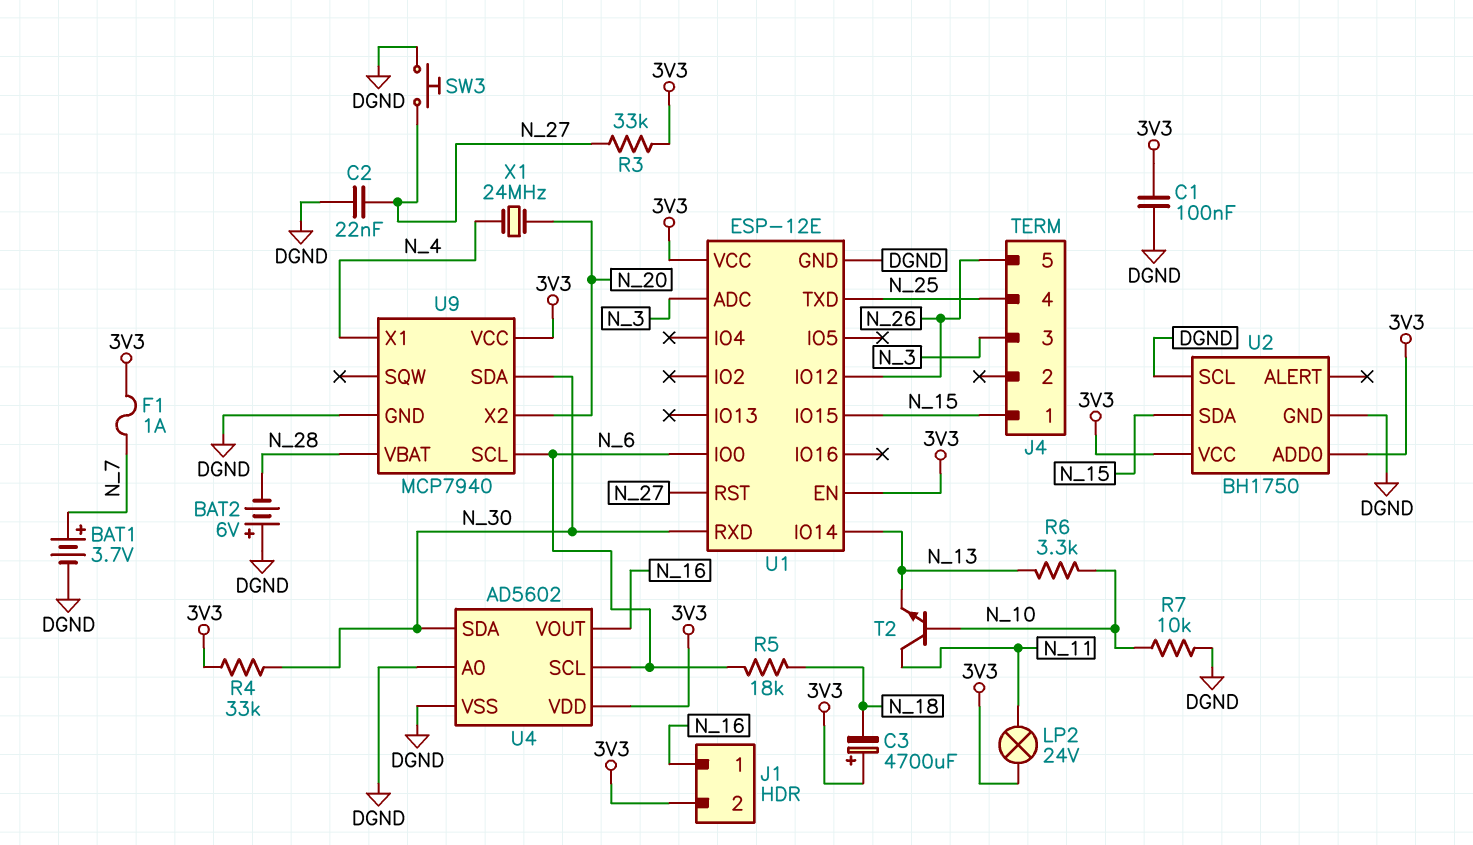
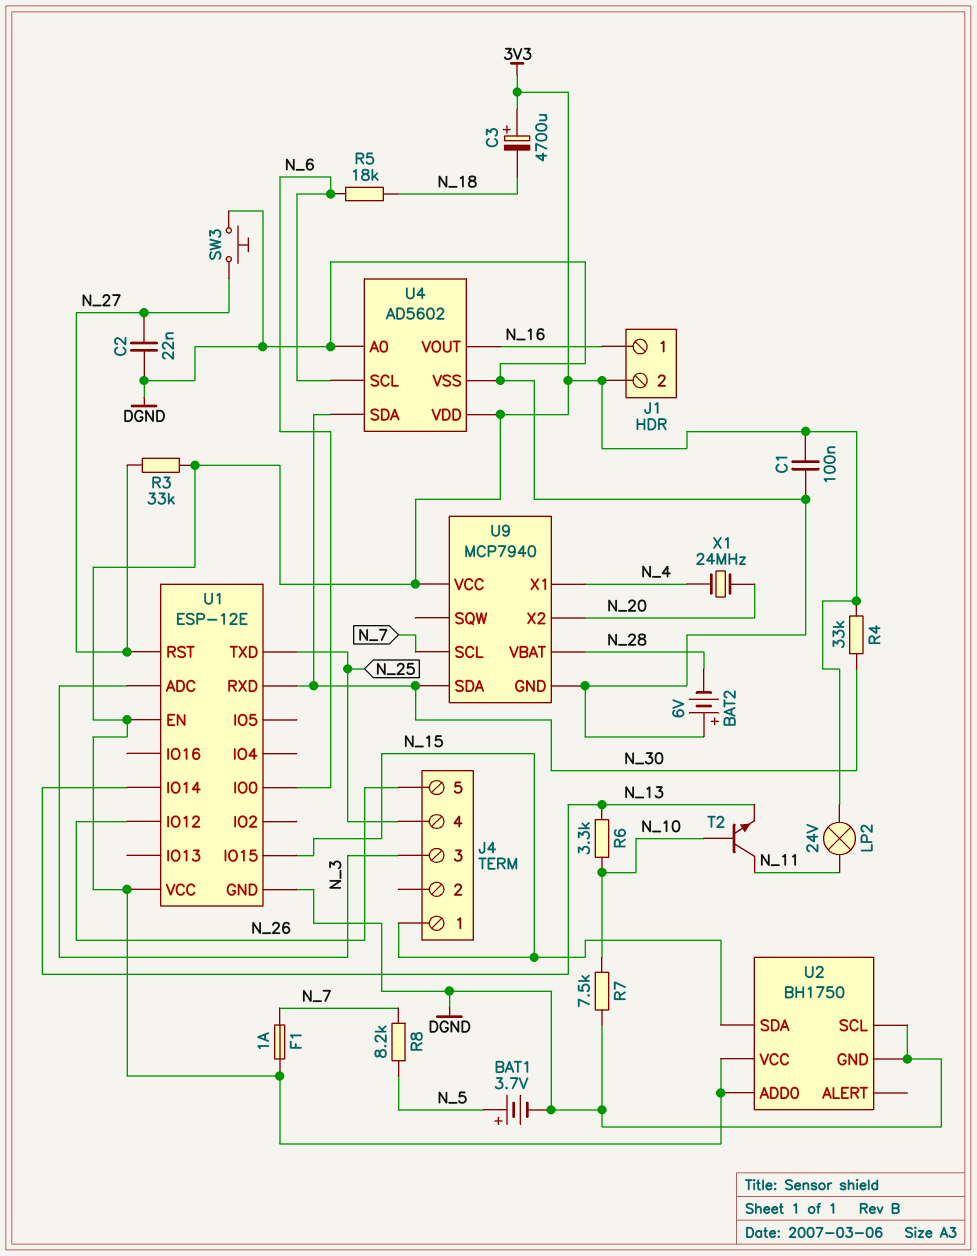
BAT1: 3.7V (plus N_7, minus DGND) -> 3.7V (plus N_5, minus DGND)
R7: 10k (DGND, N_10) -> 7.5k (DGND, N_10)
R8: none -> 8.2k (N_5, N_7)
U9 pin SCL: N_6 -> N_7

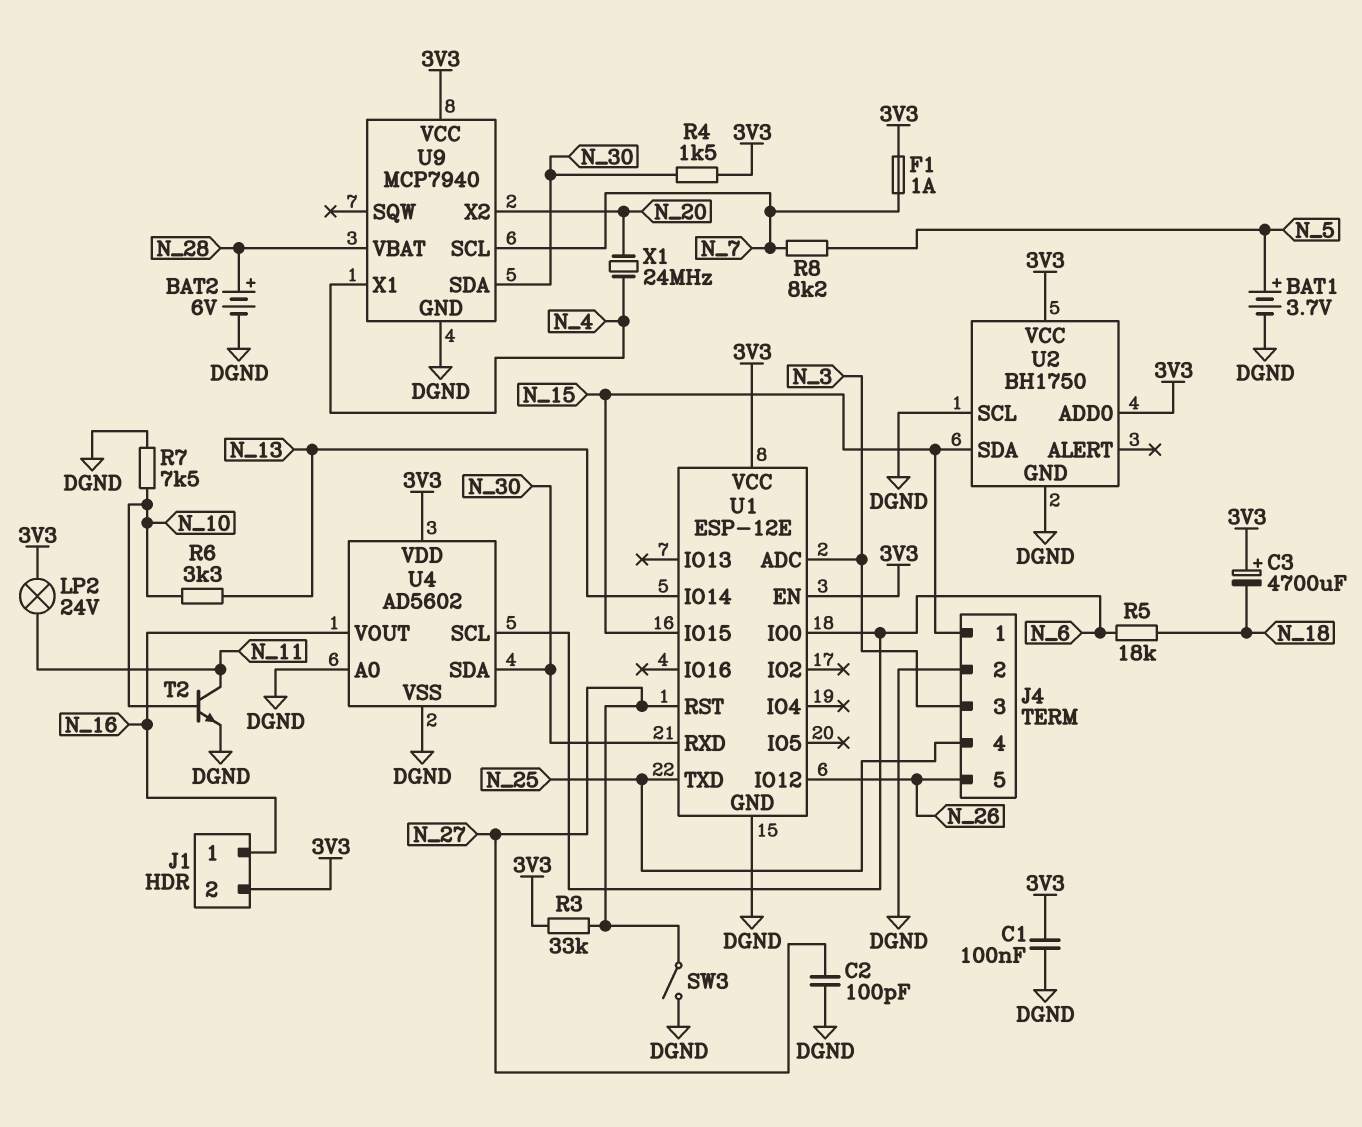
BAT2: 6V (plus DGND, minus N_28) -> 6V (plus N_28, minus DGND)
C2: 22nF (DGND, N_27) -> 100pF (DGND, N_27)
J4 pin 2: none -> DGND
R4: 33k (3V3, N_30) -> 1.5k (3V3, N_30)
SW3: button (DGND, N_27) -> switch (DGND, N_27)
T2: NPN (B N_10, C N_11, E N_13) -> NPN (B N_10, C N_11, E DGND)

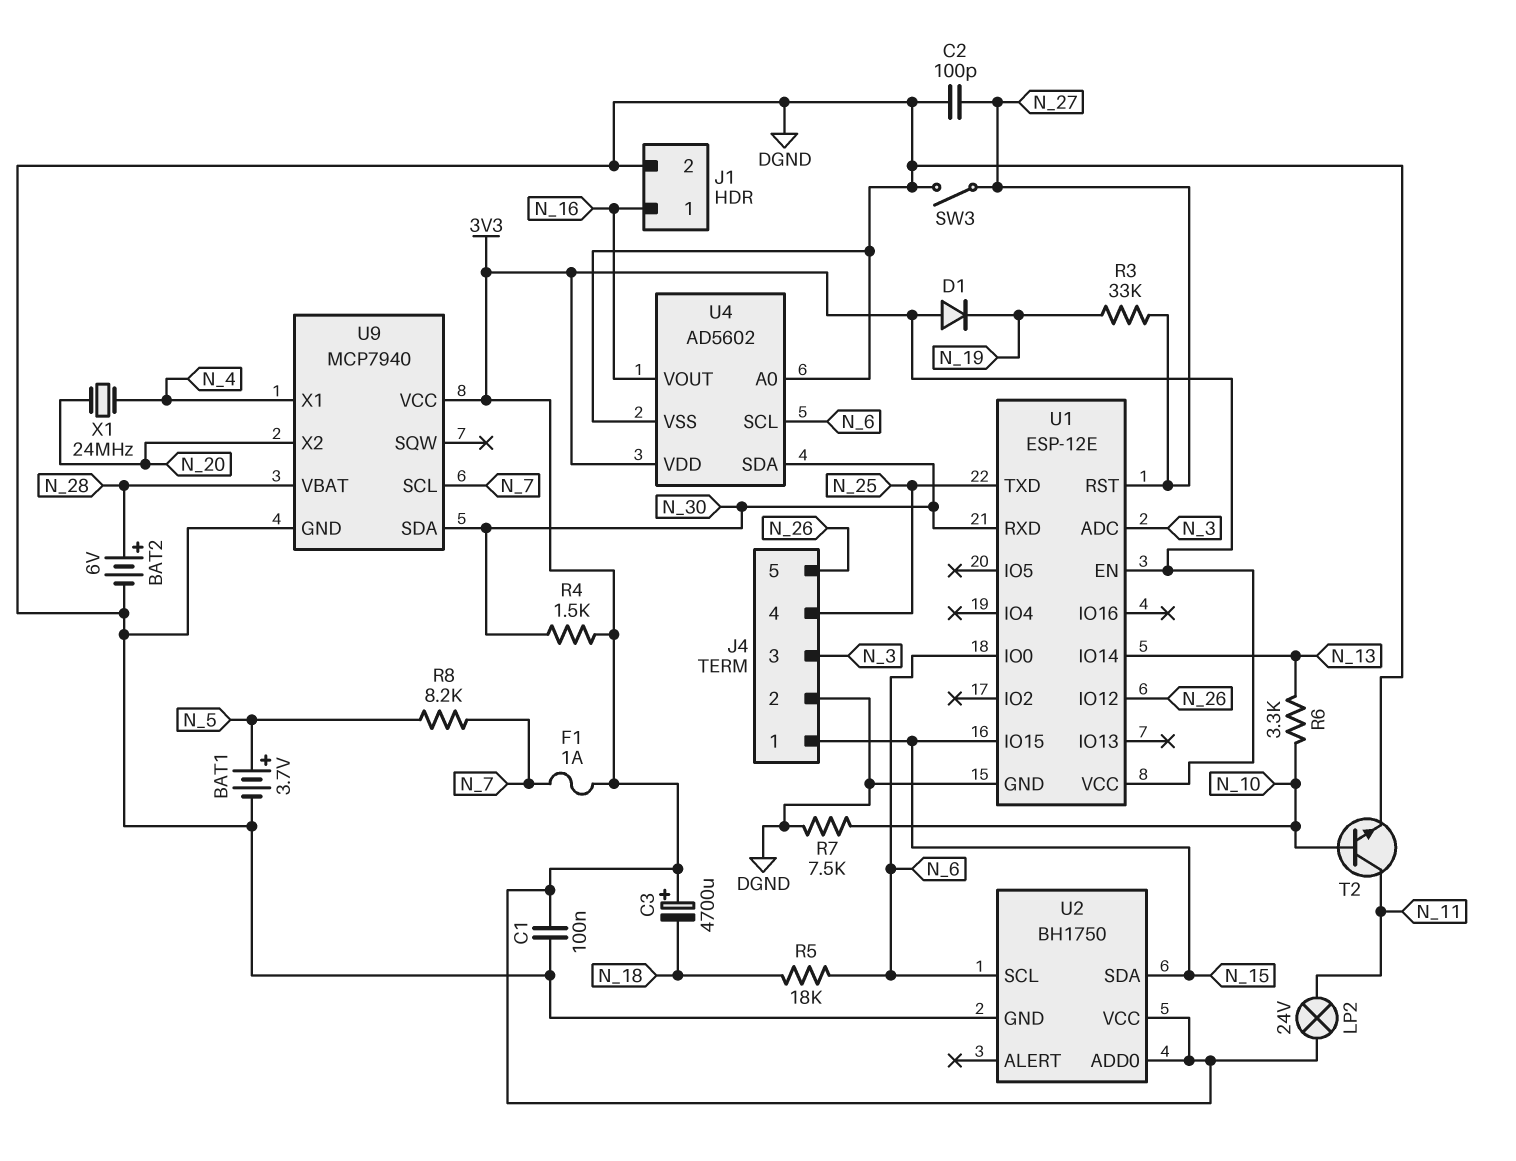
D1: none -> diode (A 3V3, K N_19)
J1 pin 2: 3V3 -> DGND
R3: 33k (3V3, N_27) -> 33k (N_19, N_27)
U2 pin SCL: DGND -> N_6

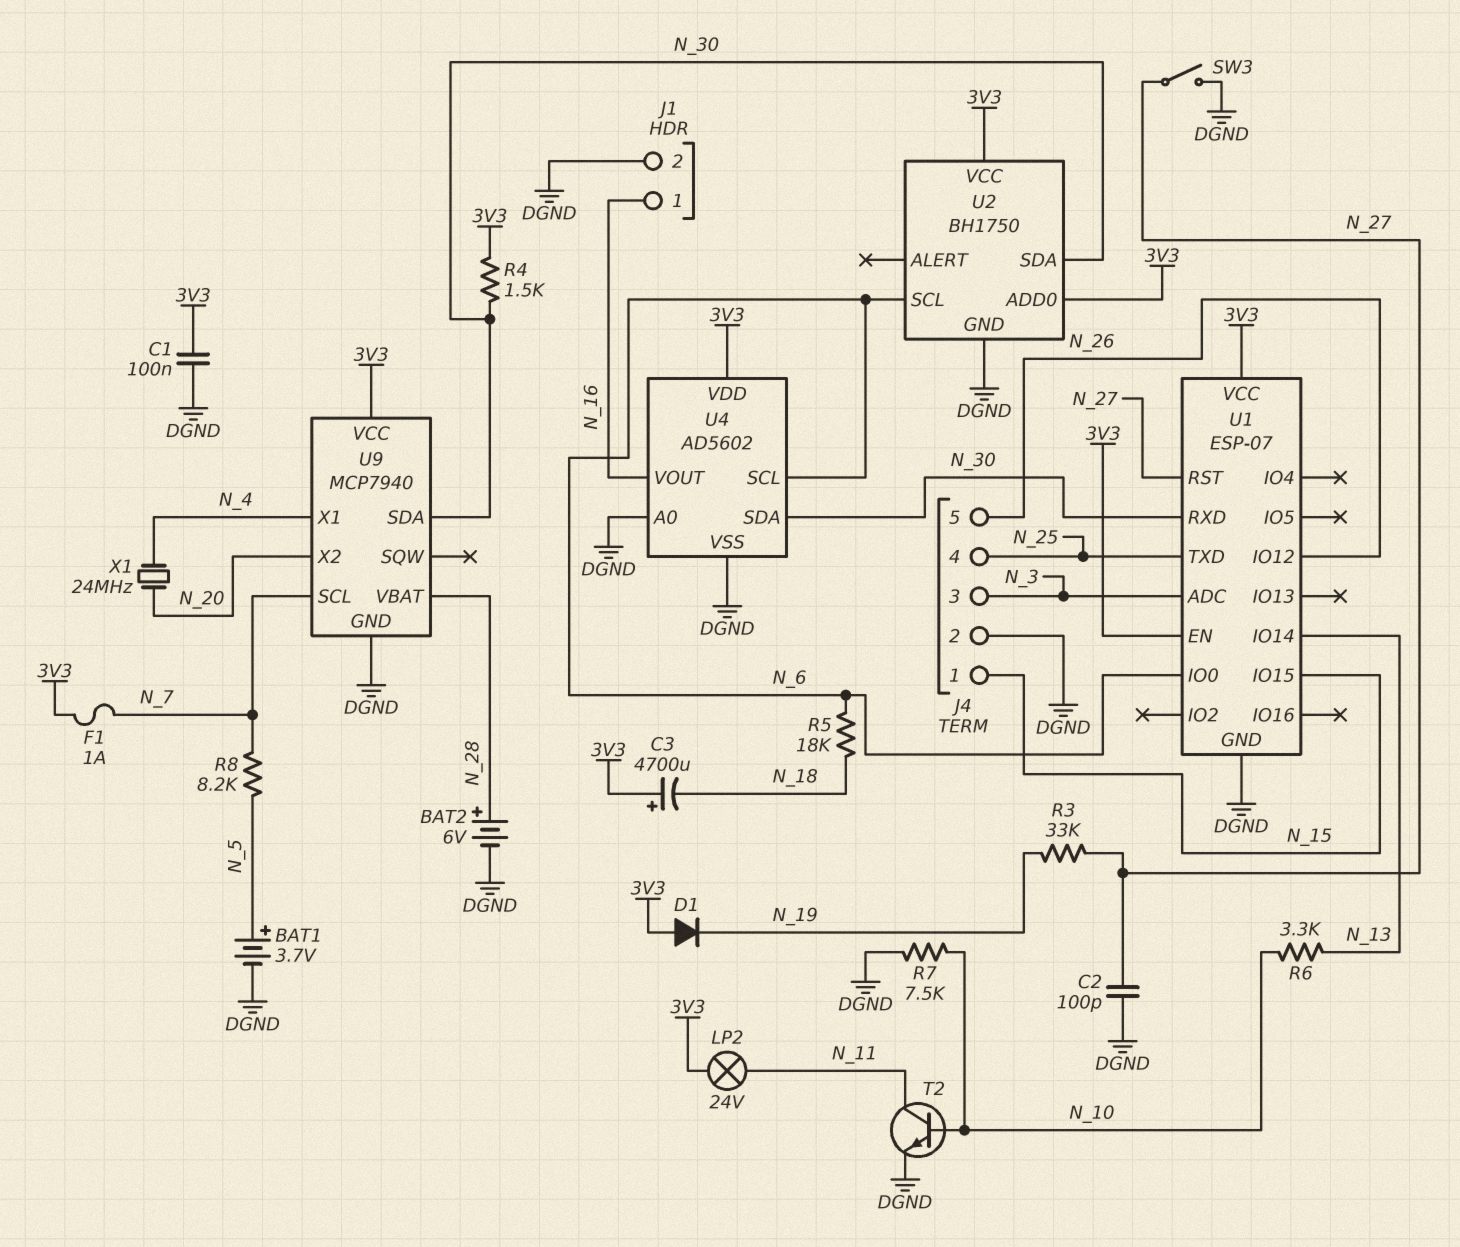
U1: ESP-12E -> ESP-07
U2 pin SDA: N_15 -> N_30

